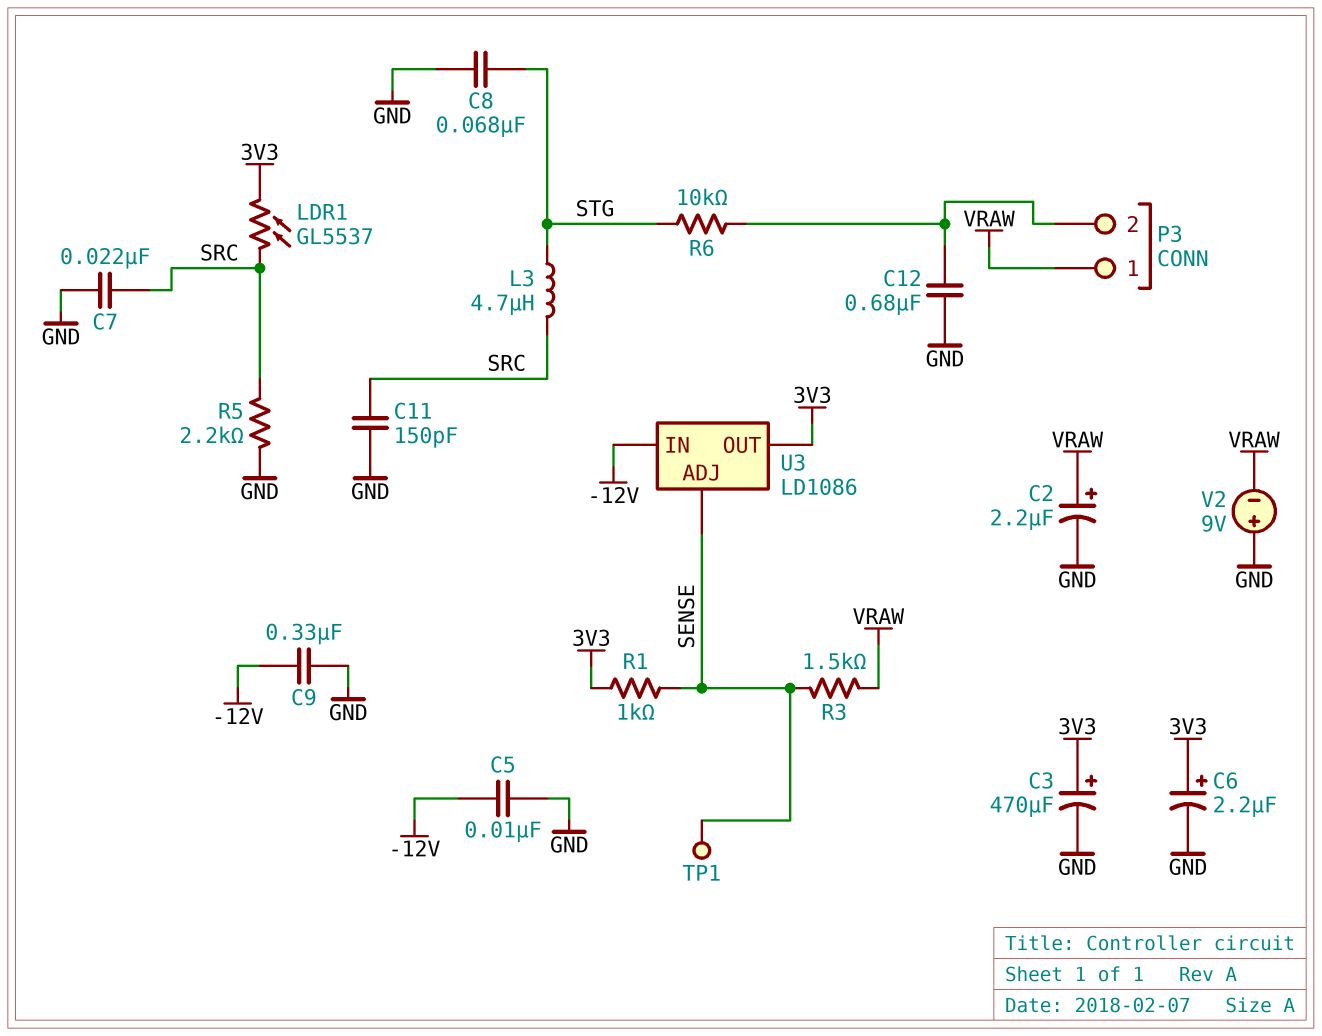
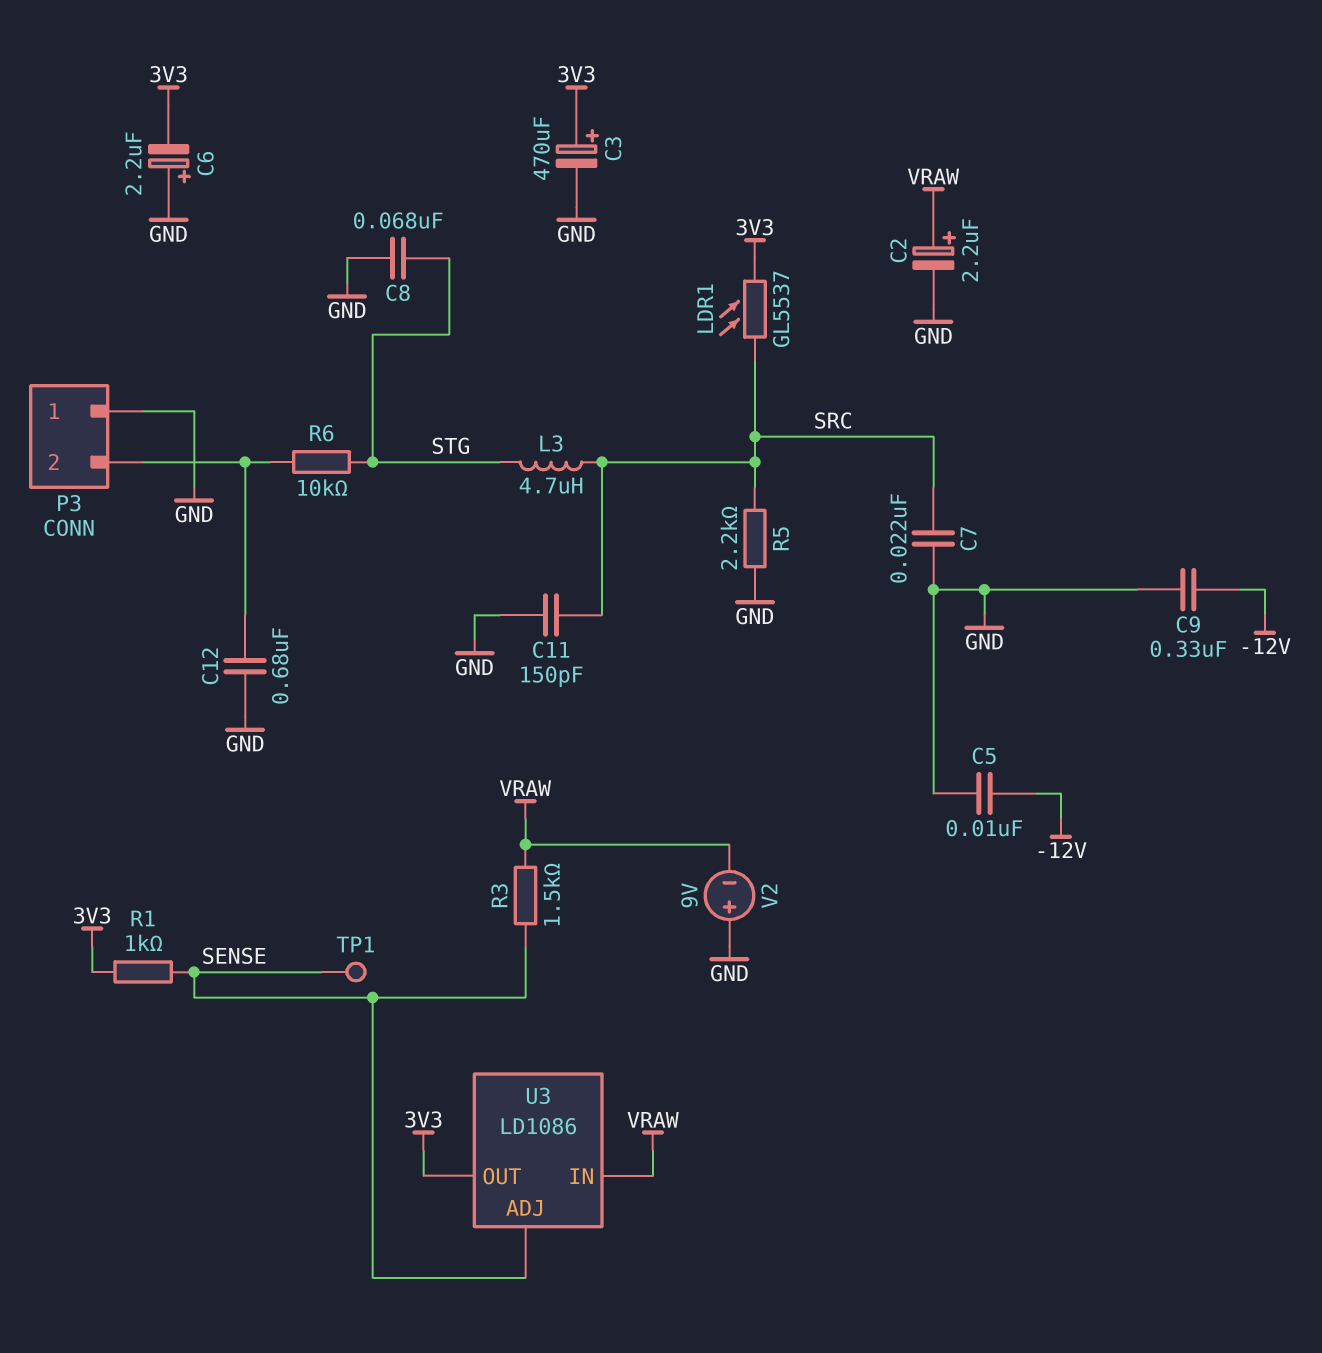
C6: 2.2uF (plus 3V3, minus GND) -> 2.2uF (plus GND, minus 3V3)
P3 pin 1: VRAW -> GND
U3 pin IN: -12V -> VRAW

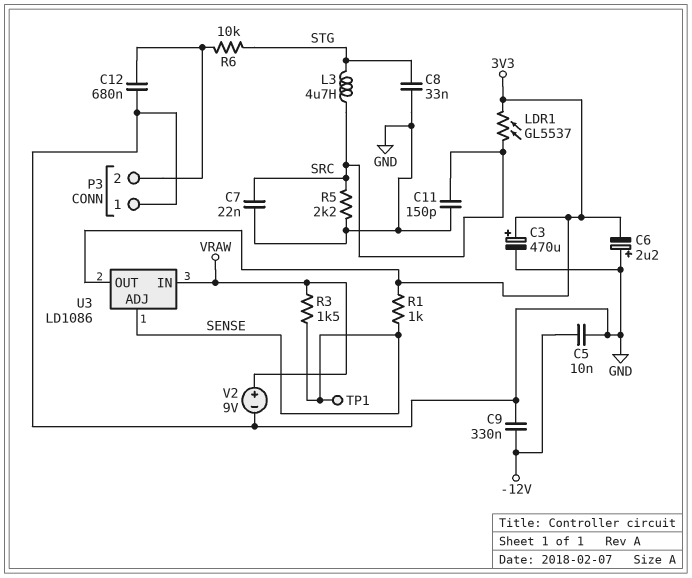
C2: 2.2uF (plus VRAW, minus GND) -> none
C8: 68nF (GND, STG) -> 33nF (GND, STG)
V2: 9V (plus GND, minus VRAW) -> 9V (plus VRAW, minus GND)

